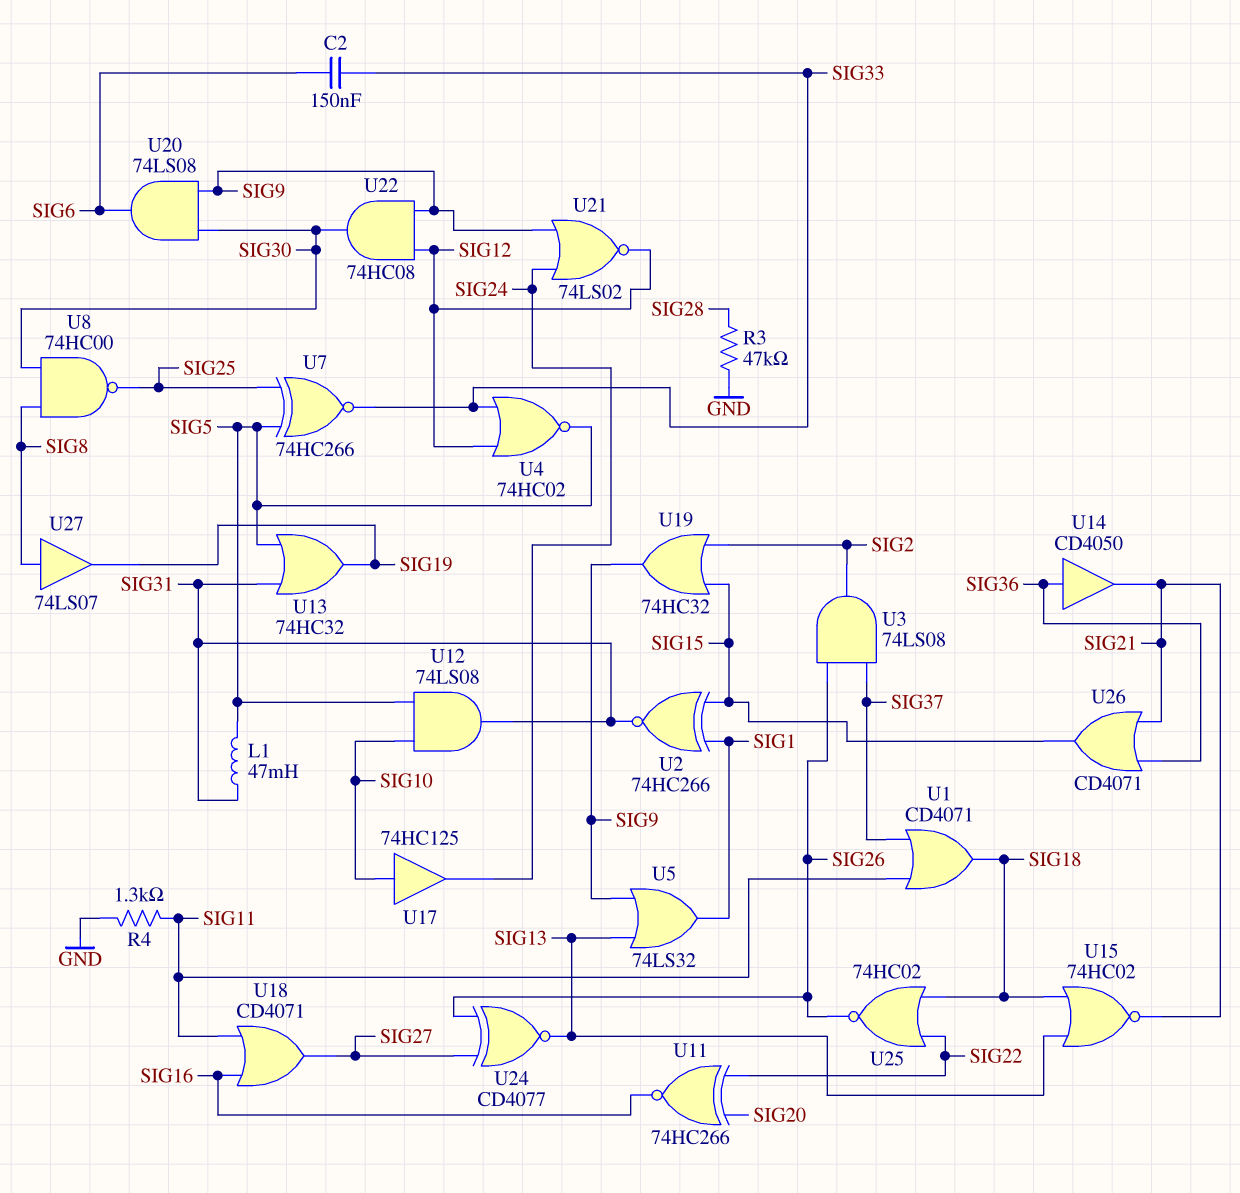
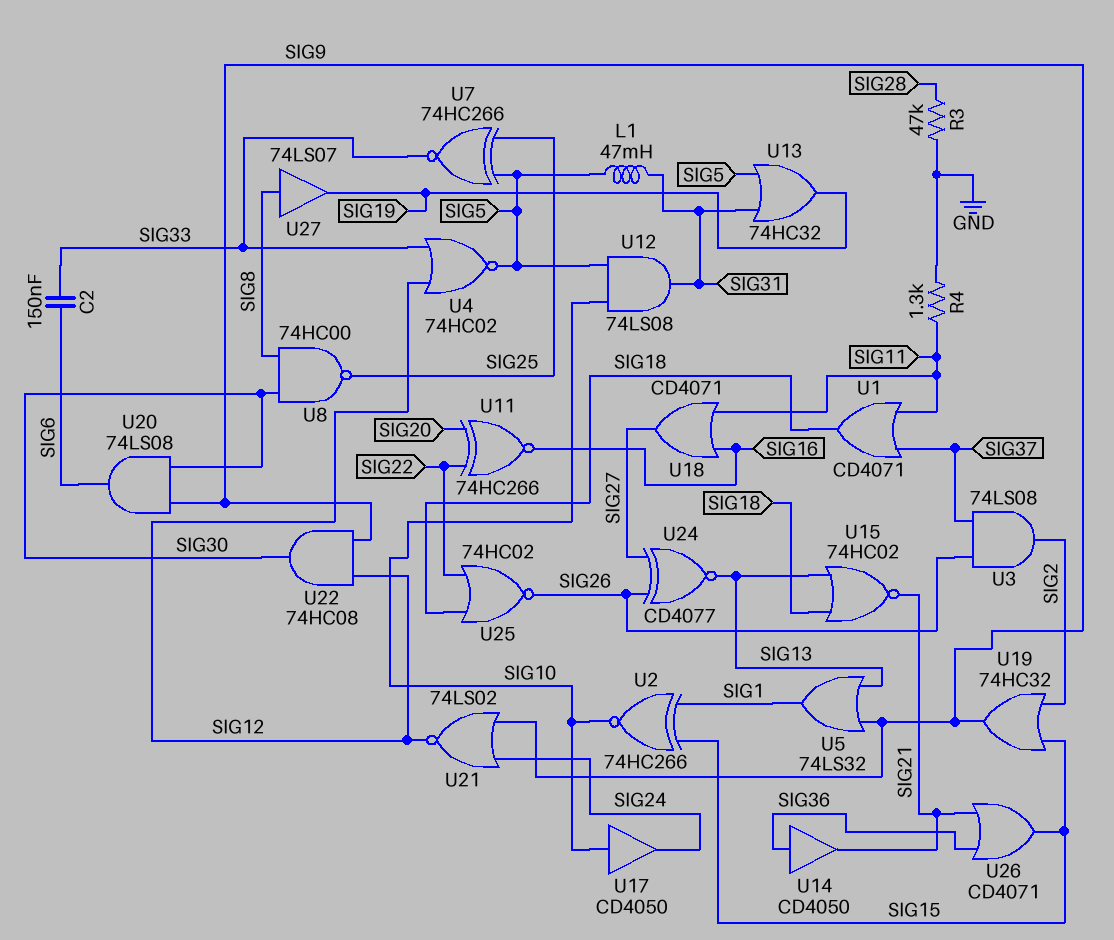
U2: XNOR 74HC266 (in SIG1, in SIG15, out SIG31) -> XNOR 74HC266 (in SIG1, in SIG15, out SIG10)
U17: buffer 74HC125 (in SIG10, out SIG24) -> buffer CD4050 (in SIG10, out SIG24)

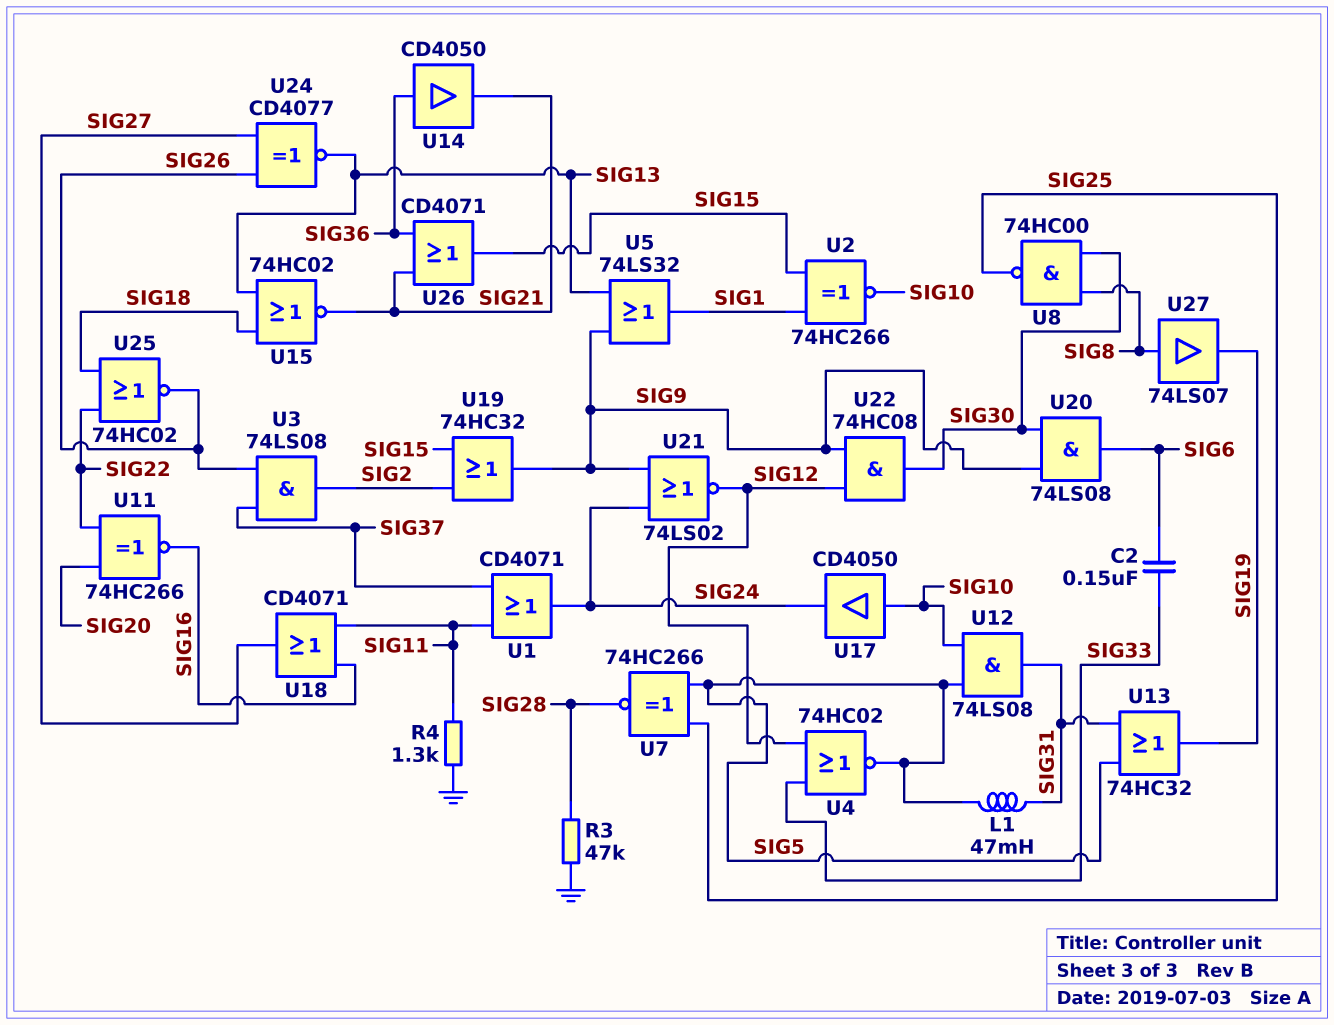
U1: OR CD4071 (in SIG11, in SIG37, out SIG18) -> OR CD4071 (in SIG11, in SIG37, out SIG24)
U7: XNOR 74HC266 (in SIG5, in SIG25, out SIG33) -> XNOR 74HC266 (in SIG5, in SIG25, out SIG28)

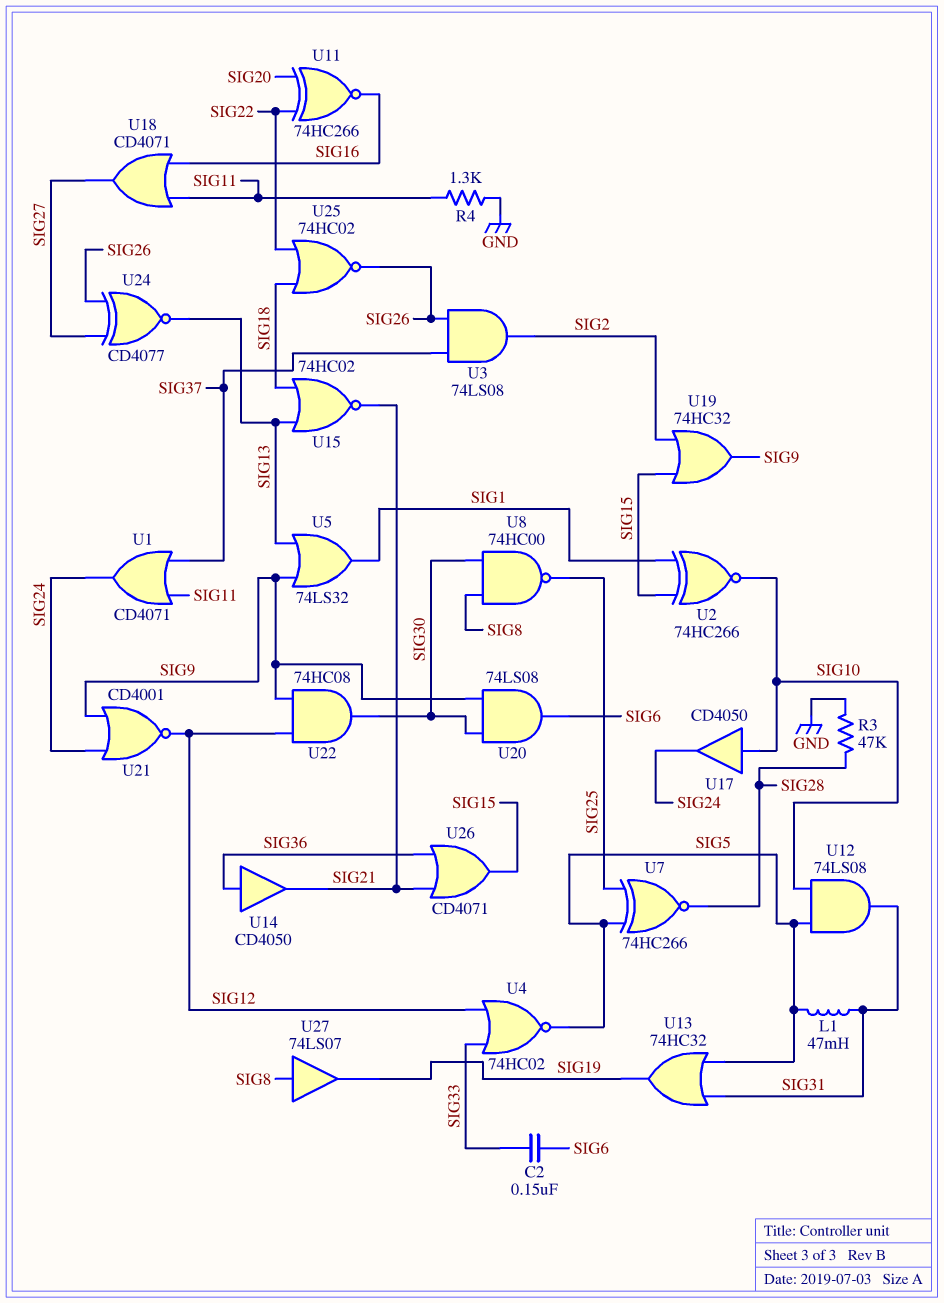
U21: NOR 74LS02 (in SIG9, in SIG24, out SIG12) -> NOR CD4001 (in SIG9, in SIG24, out SIG12)

